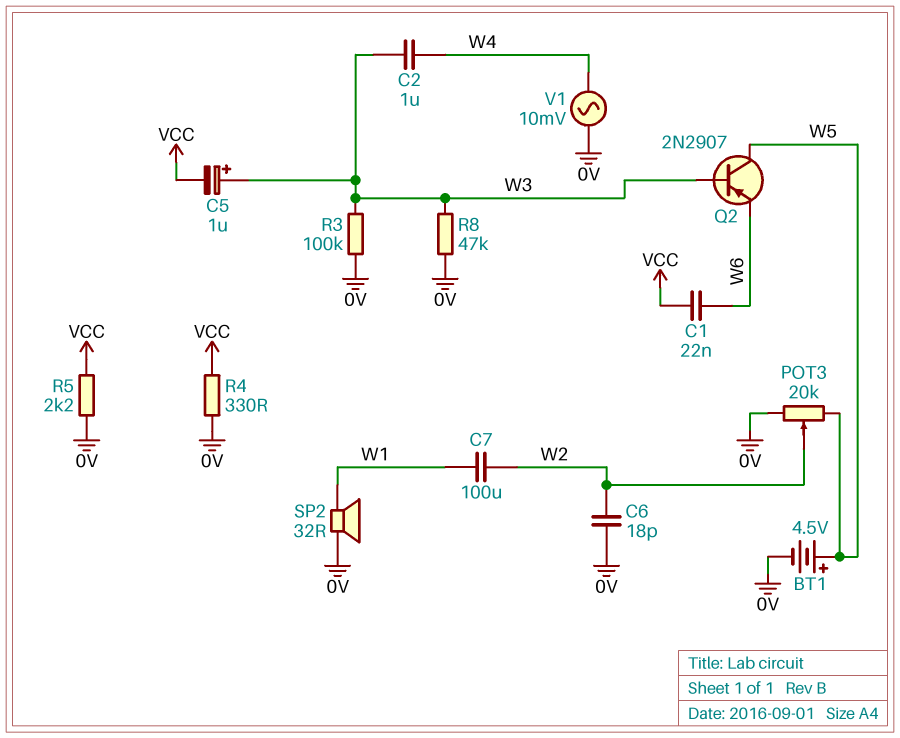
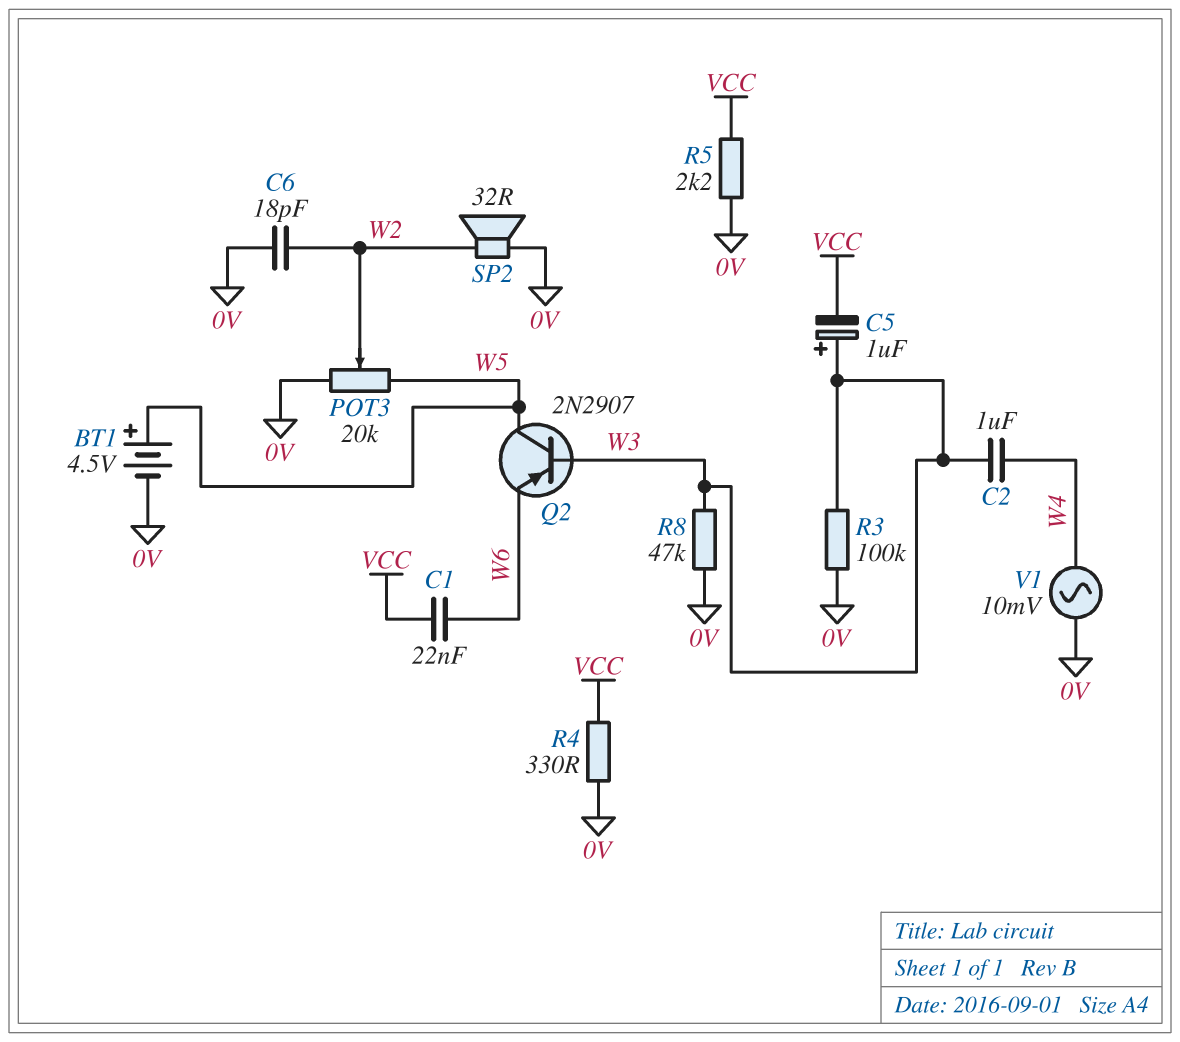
C7: 100uF (W1, W2) -> none
SP2: speaker 32R (0V, W1) -> speaker 32R (0V, W2)

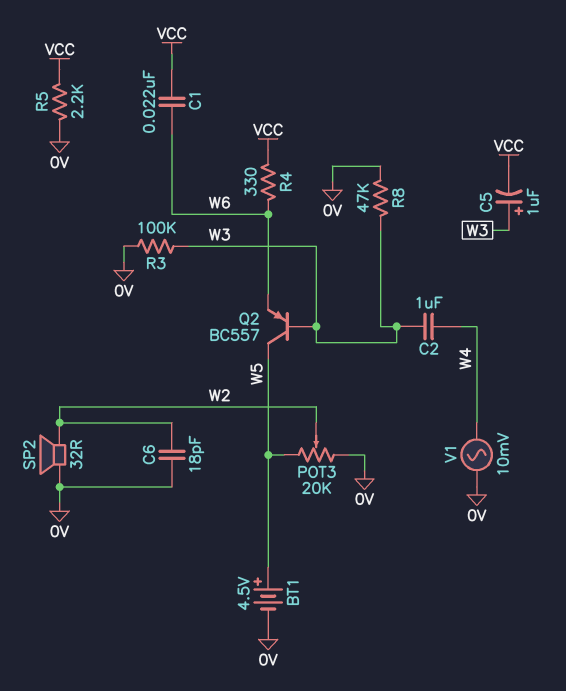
Q2: PNP 2N2907 (B W3, C W5, E W6) -> PNP BC557 (B W3, C W5, E W6)
R4: 330 (0V, VCC) -> 330 (VCC, W6)

